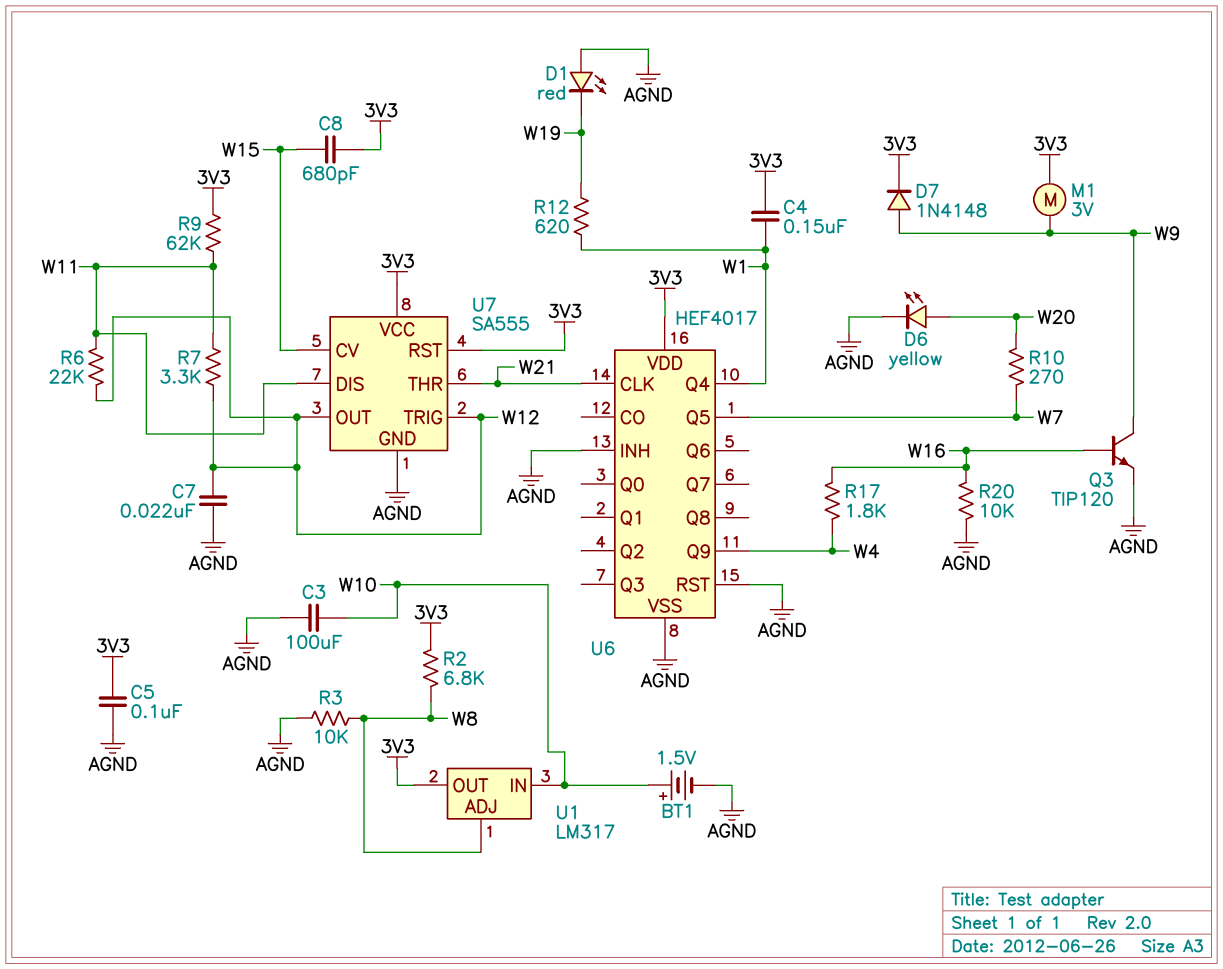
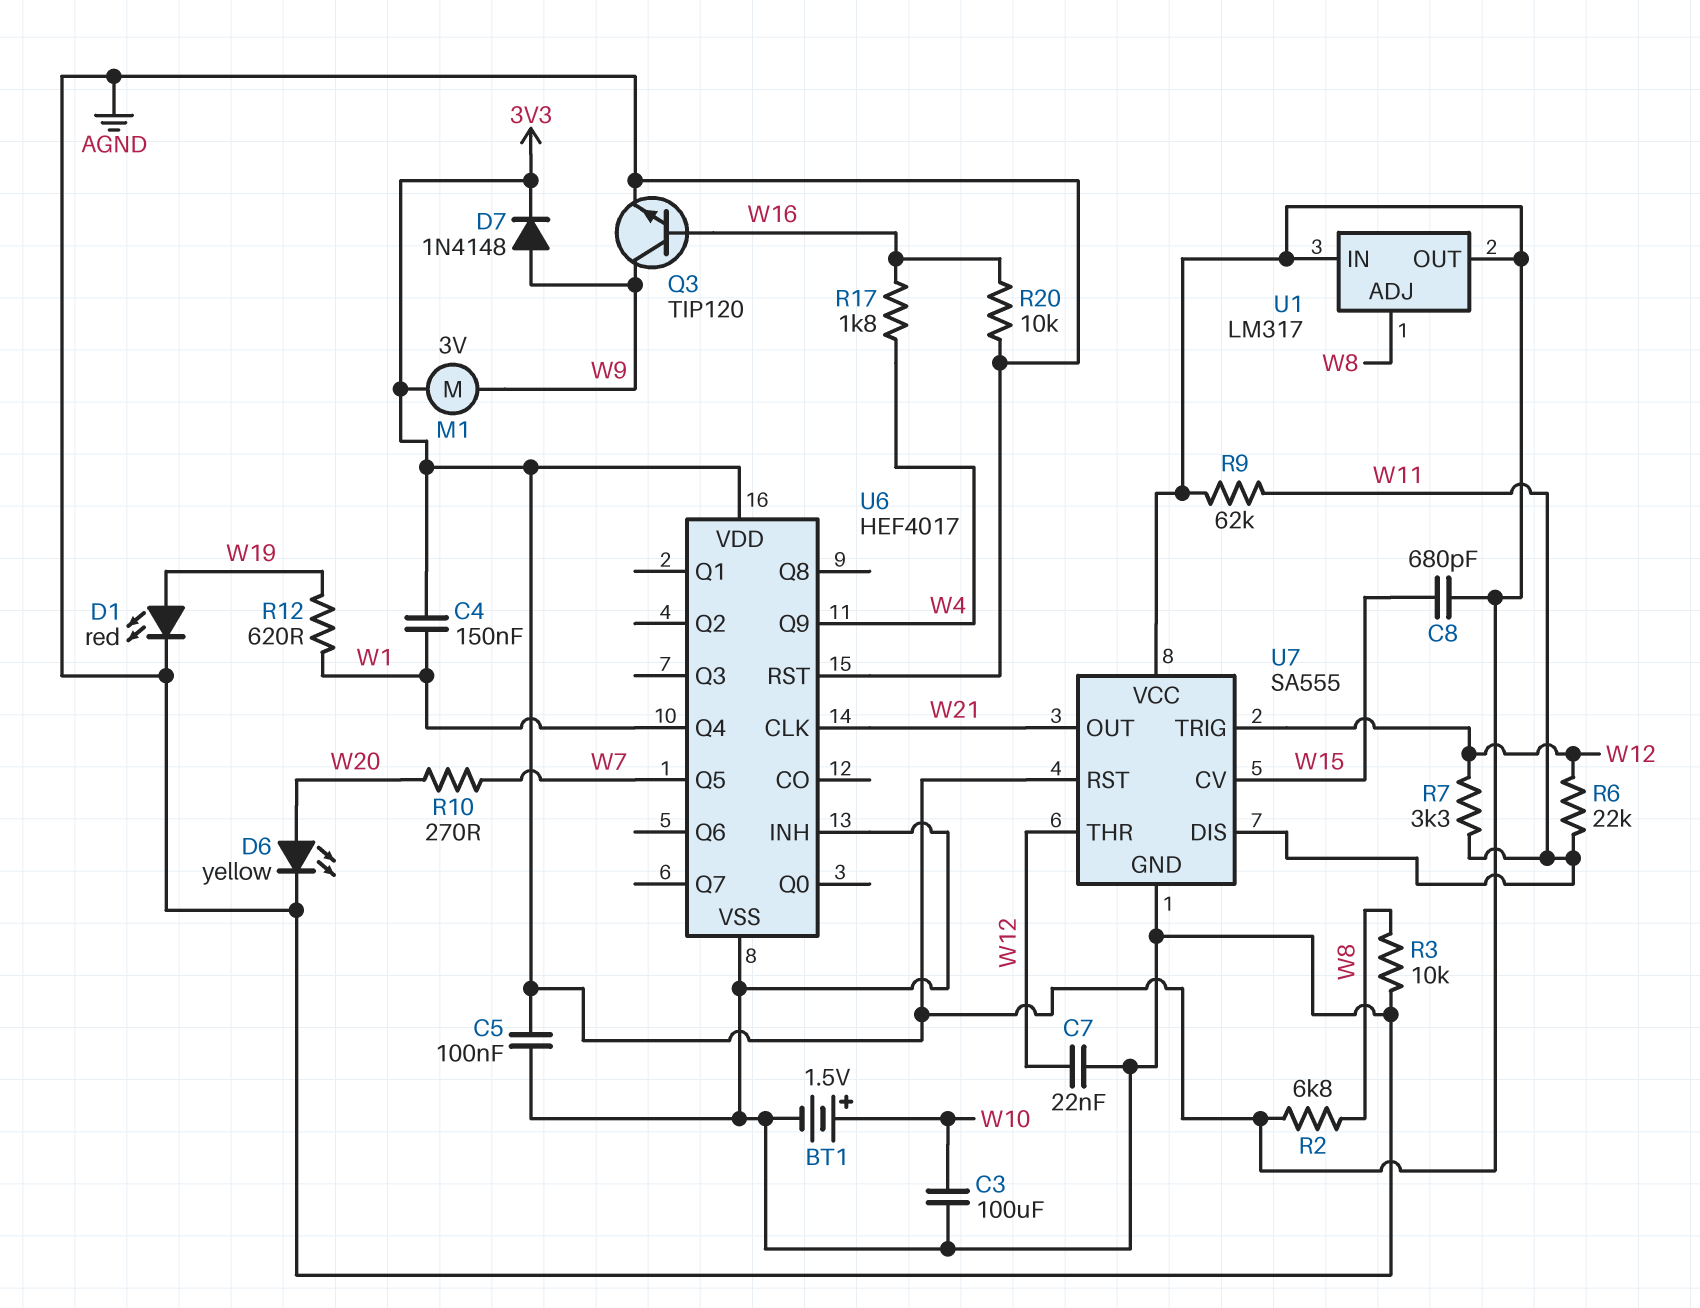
D1: LED red (A AGND, K W19) -> LED red (A W19, K AGND)
U1 pin IN: W10 -> 3V3
U7 pin OUT: W12 -> W21
U7 pin THR: W21 -> W12

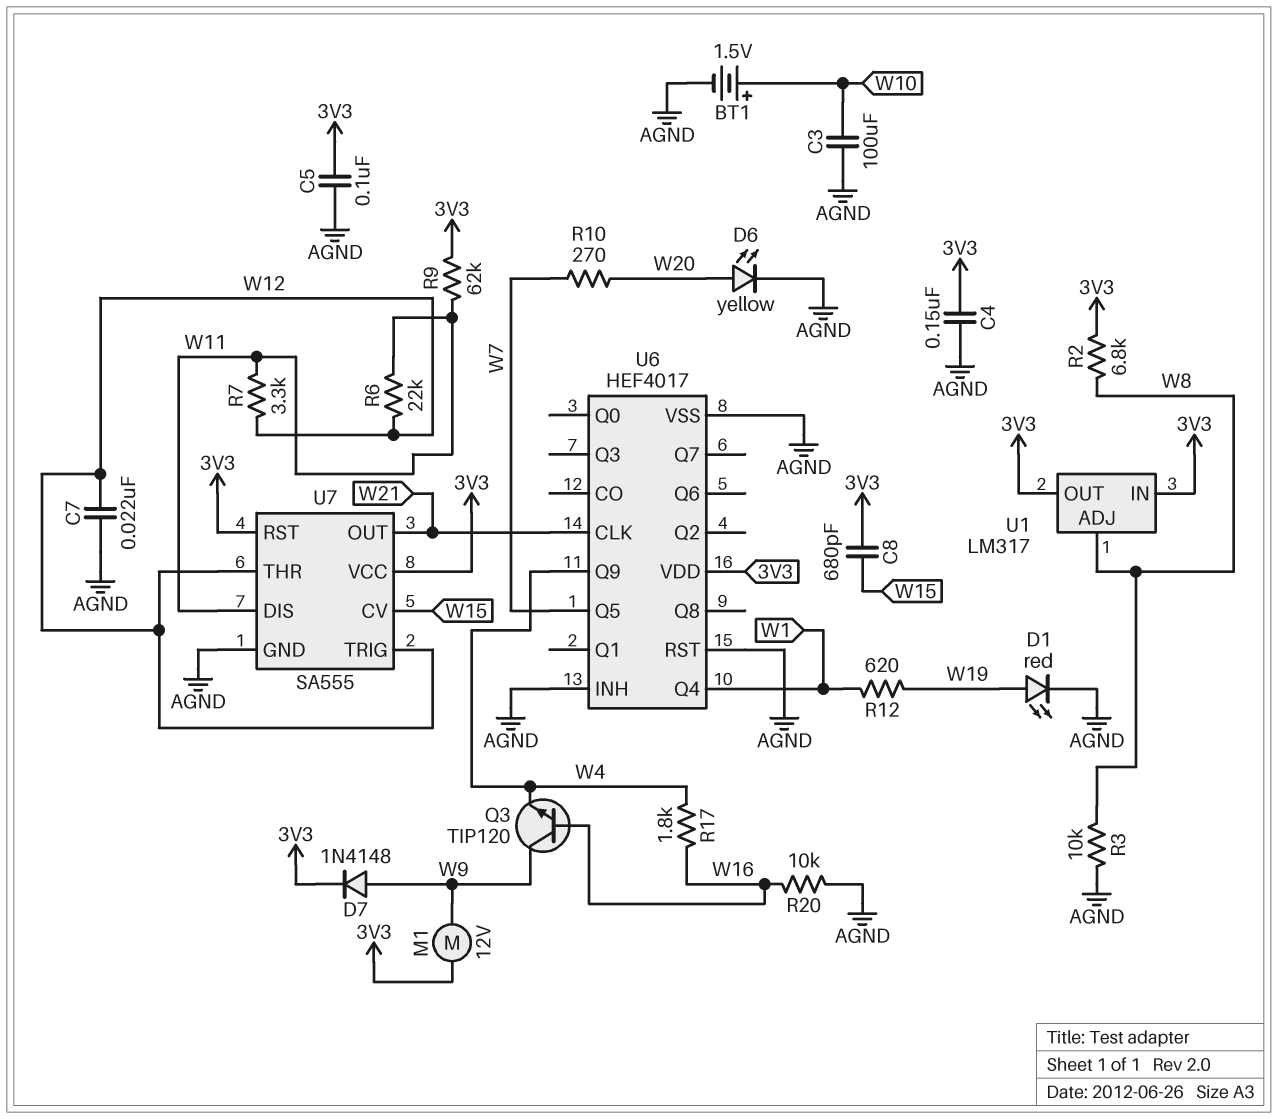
C4: 150nF (3V3, W1) -> 150nF (3V3, AGND)
M1: motor 3V (3V3, W9) -> motor 12V (3V3, W9)
Q3: NPN TIP120 (B W16, C W9, E AGND) -> NPN TIP120 (B W16, C W9, E W4)

